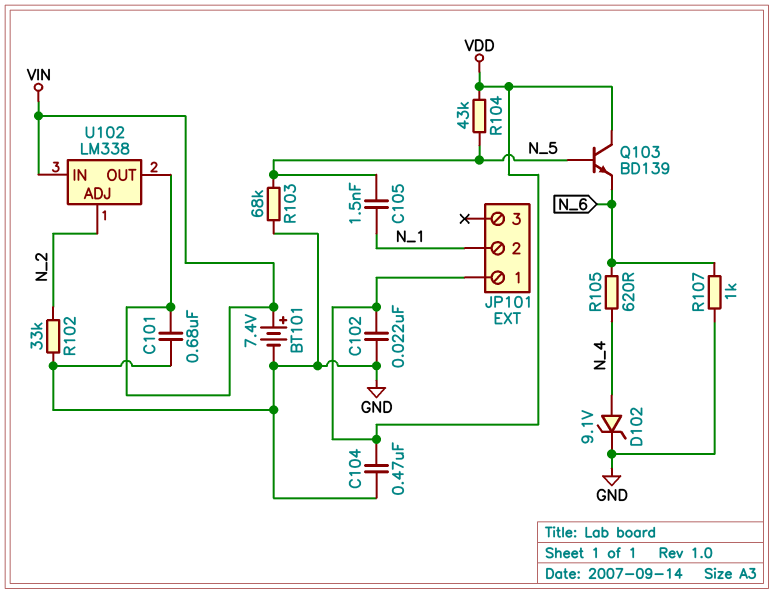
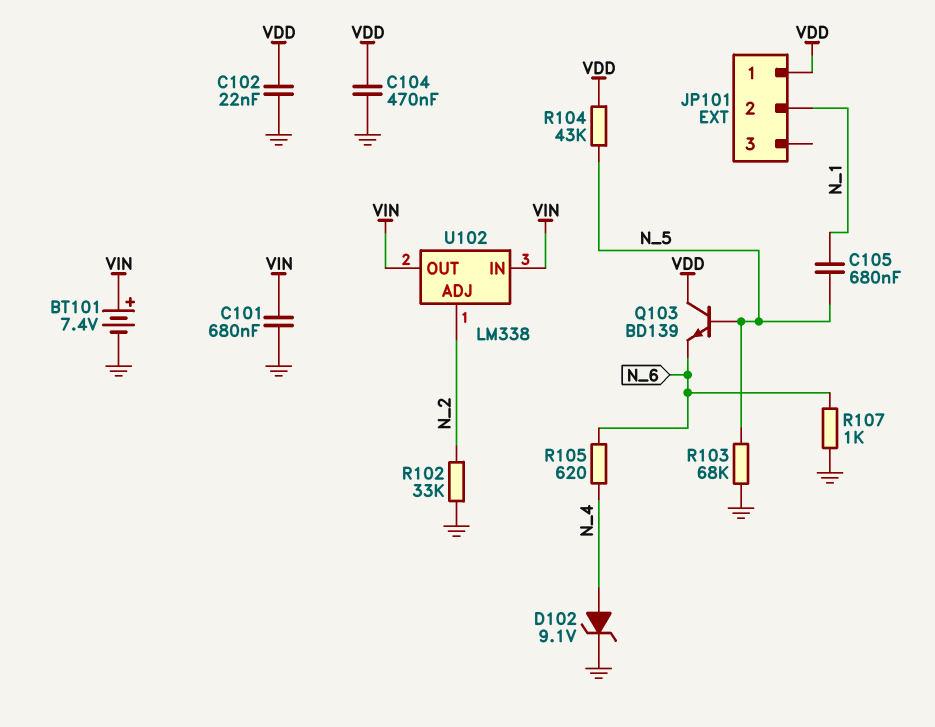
C105: 1.5nF (N_1, N_5) -> 680nF (N_1, N_5)

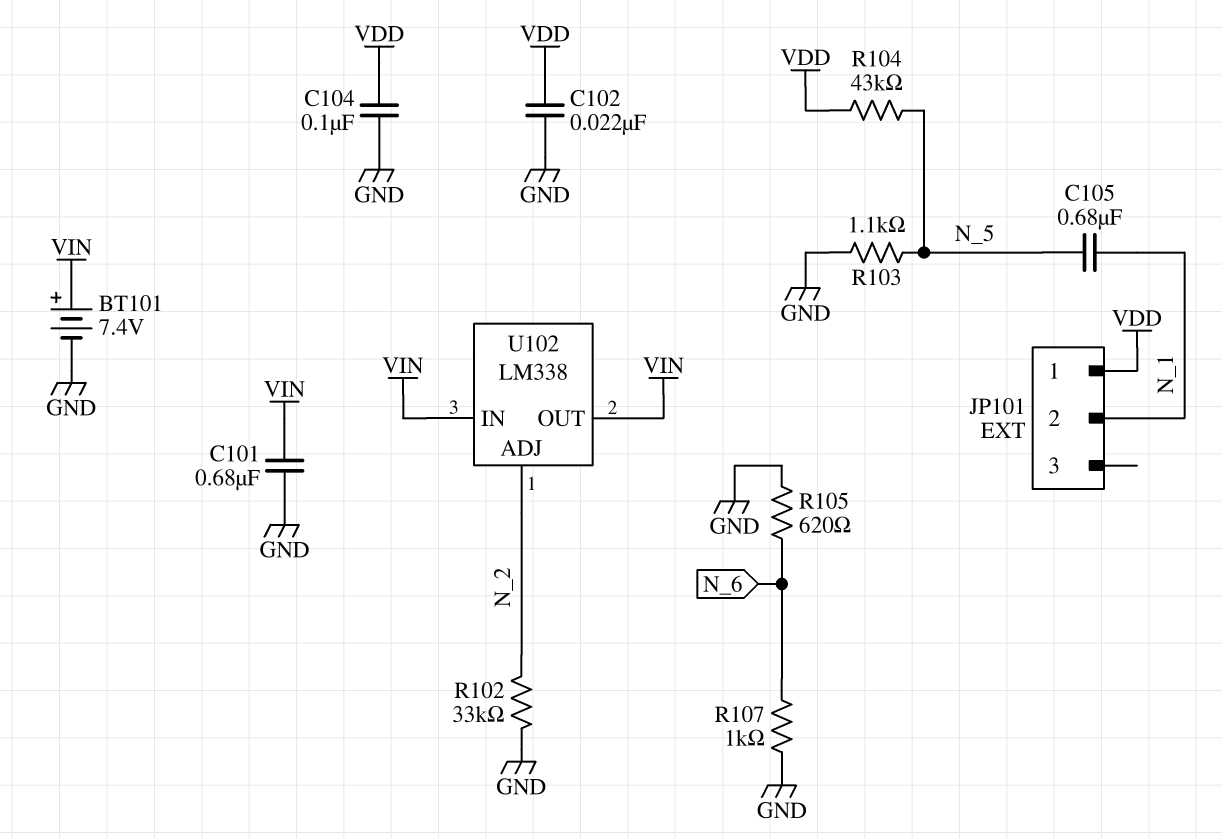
C104: 470nF (GND, VDD) -> 100nF (GND, VDD)
D102: zener 9.1V (A N_4, K GND) -> none
Q103: NPN BD139 (B N_5, C VDD, E N_6) -> none
R103: 68k (GND, N_5) -> 1.1k (GND, N_5)
R105: 620 (N_4, N_6) -> 620 (GND, N_6)

